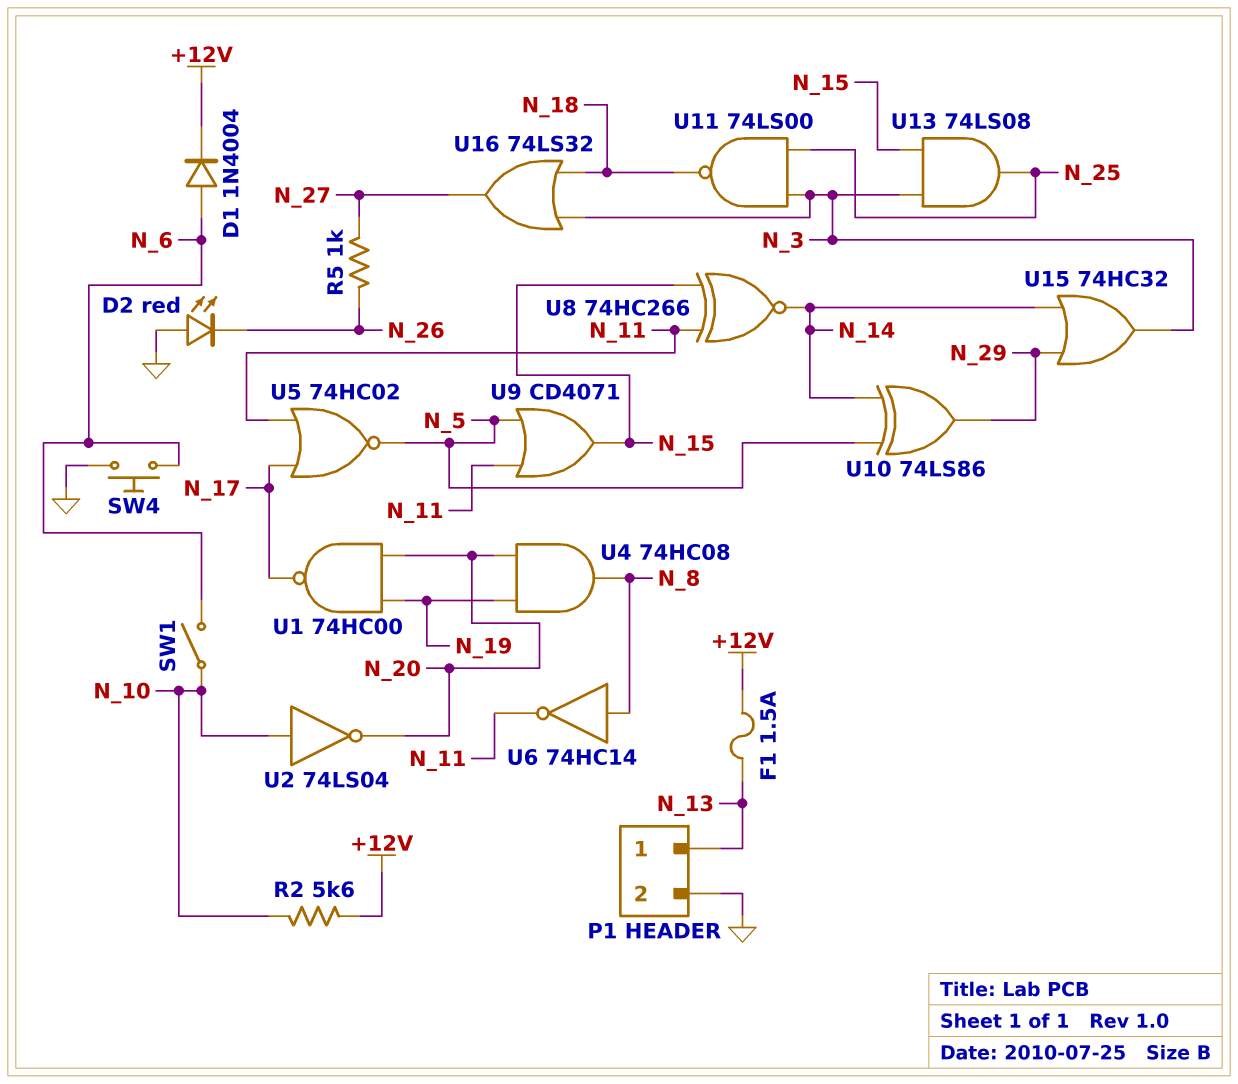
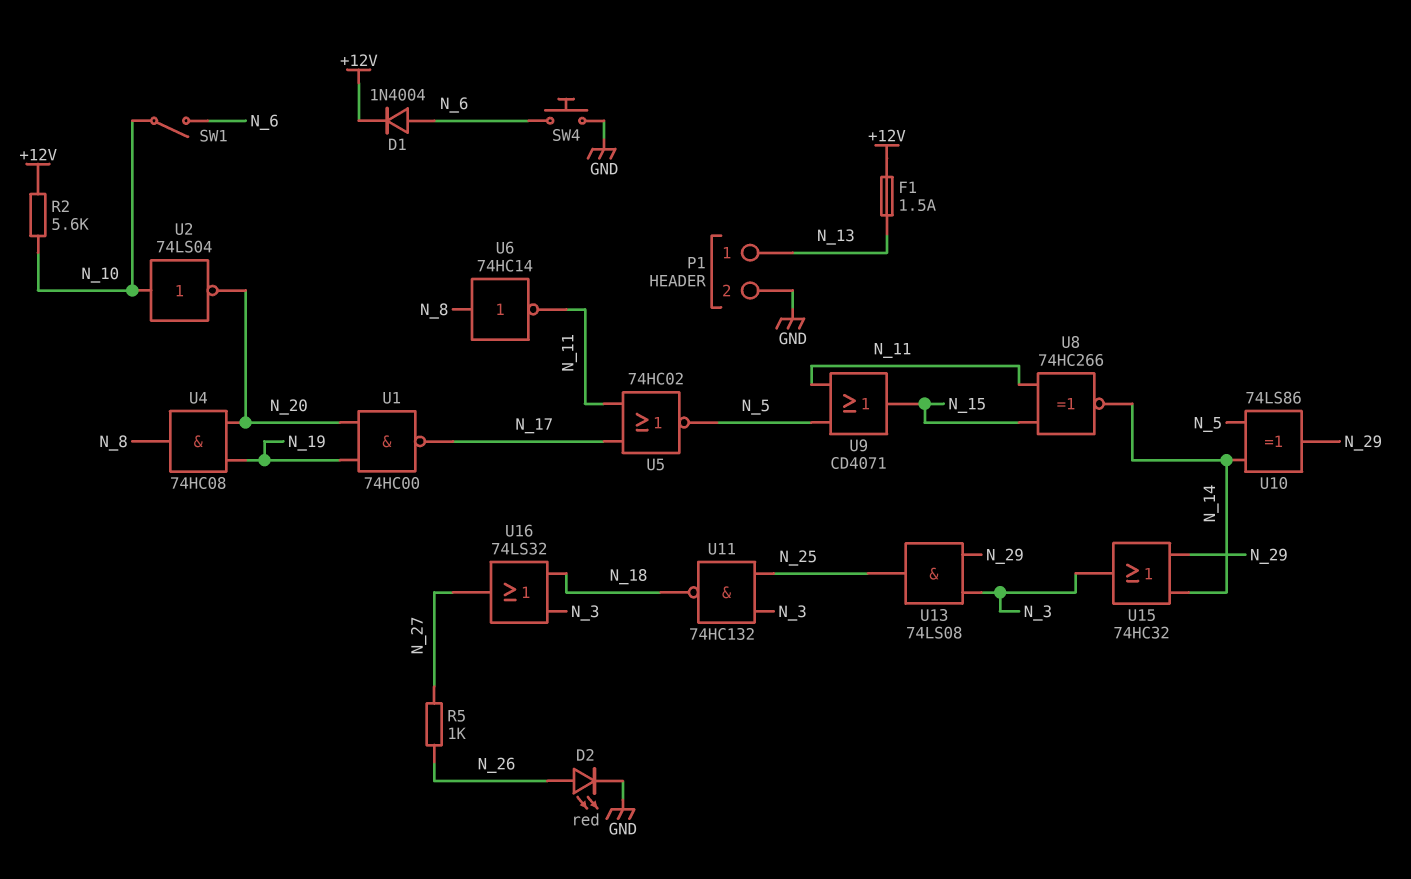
D2: LED red (A GND, K N_26) -> LED red (A N_26, K GND)
U11: NAND 74LS00 (in N_3, in N_25, out N_18) -> NAND 74HC132 (in N_3, in N_25, out N_18)
U13: AND 74LS08 (in N_3, in N_15, out N_25) -> AND 74LS08 (in N_3, in N_29, out N_25)

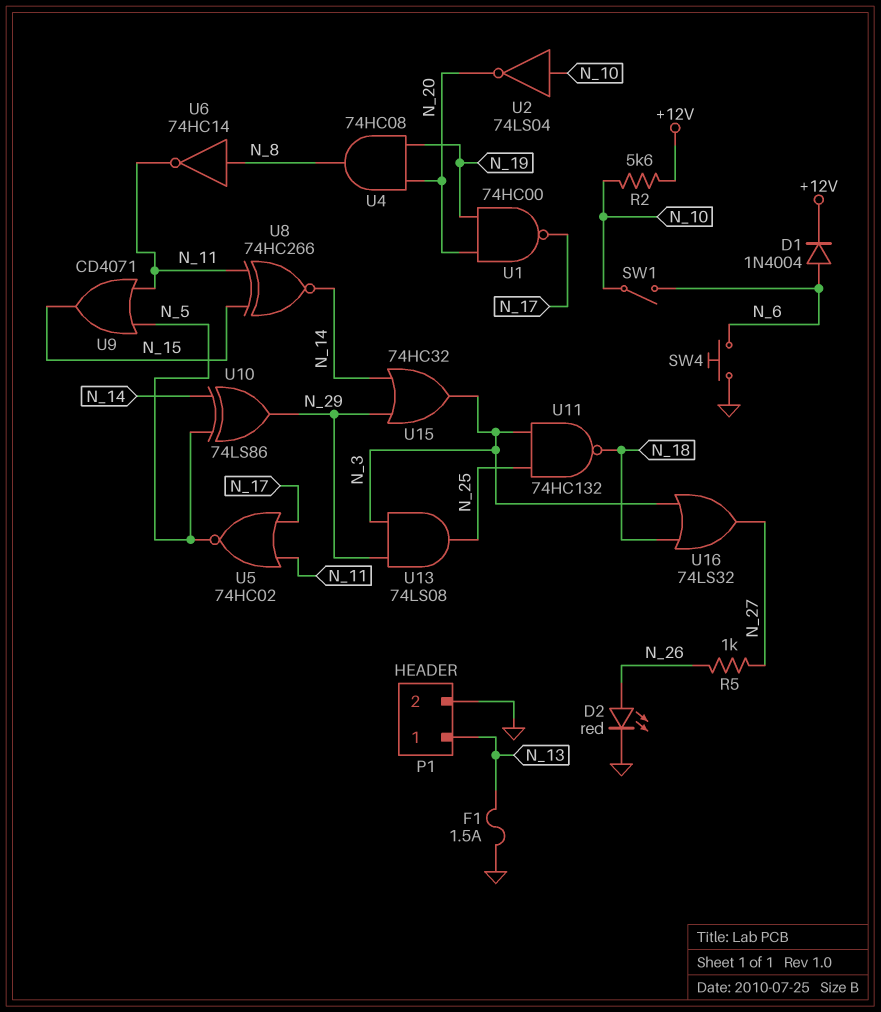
F1: 1.5A (+12V, N_13) -> 1.5A (GND, N_13)

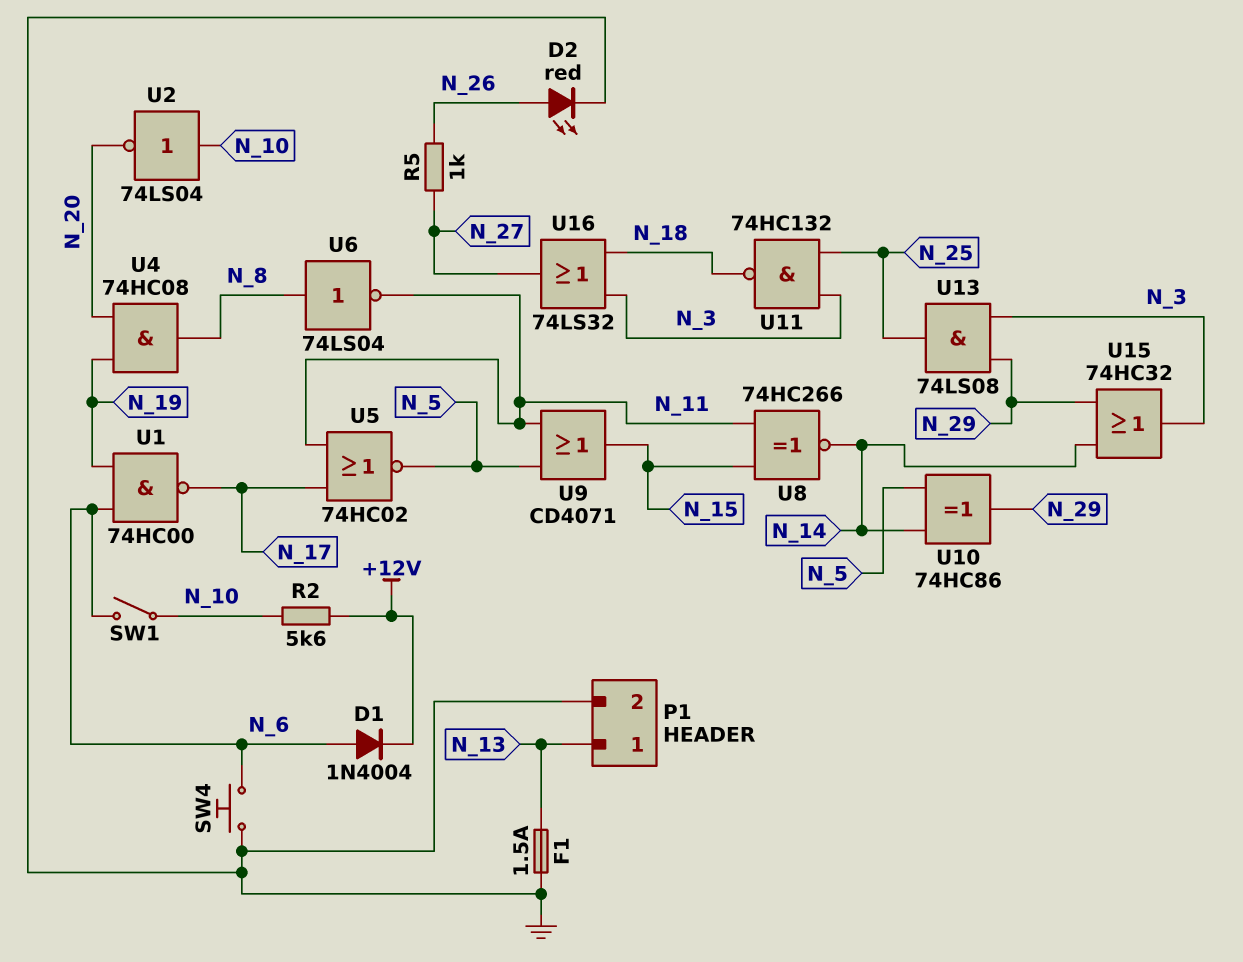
U1: NAND 74HC00 (in N_19, in N_20, out N_17) -> NAND 74HC00 (in N_6, in N_19, out N_17)
U6: NOT 74HC14 (in N_8, out N_11) -> NOT 74LS04 (in N_8, out N_11)
U10: XOR 74LS86 (in N_5, in N_14, out N_29) -> XOR 74HC86 (in N_5, in N_14, out N_29)

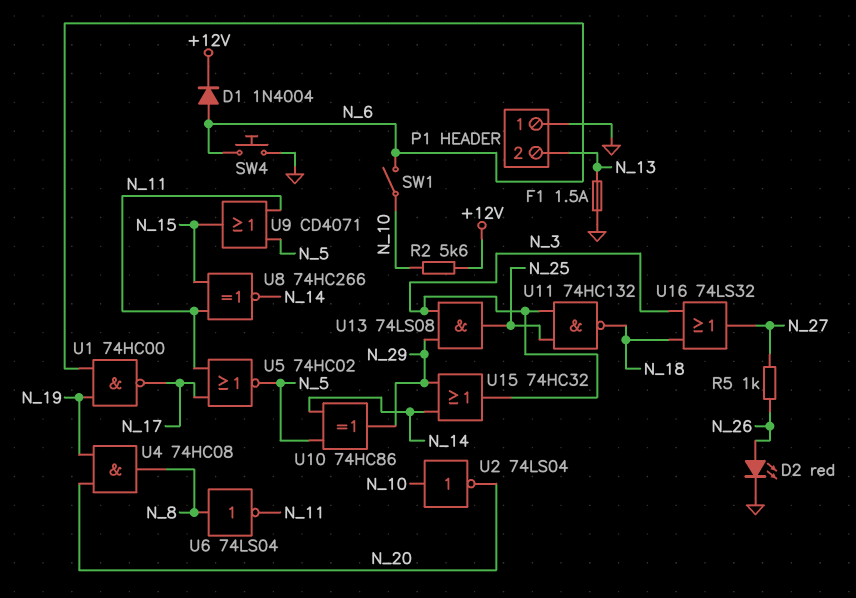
P1 pin 1: N_13 -> GND
P1 pin 2: GND -> N_13

